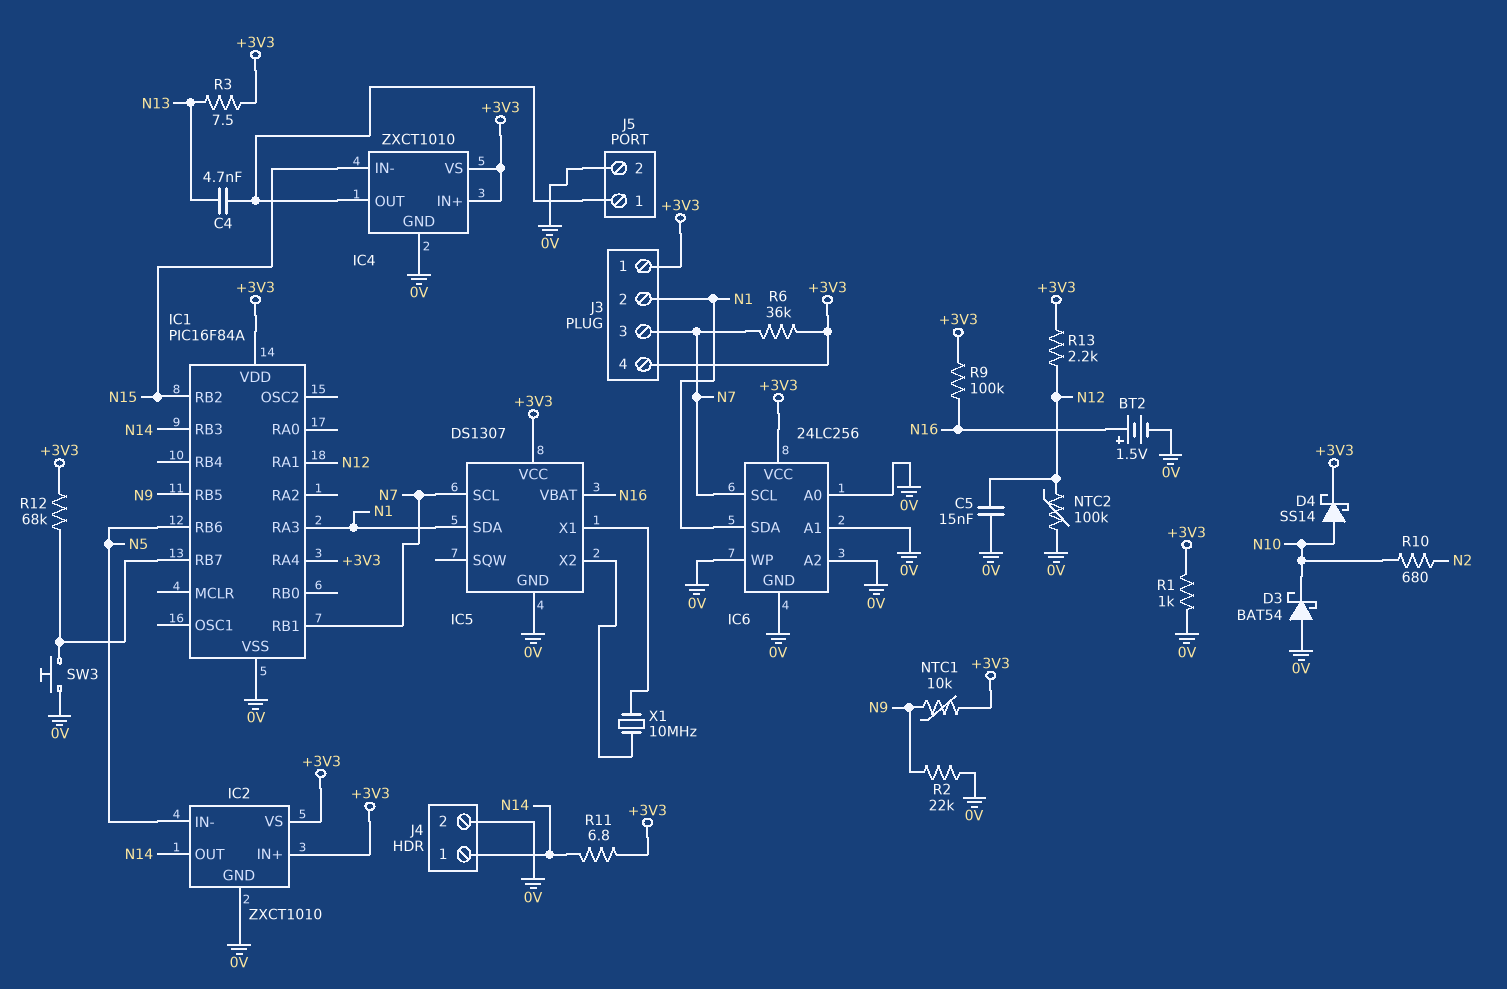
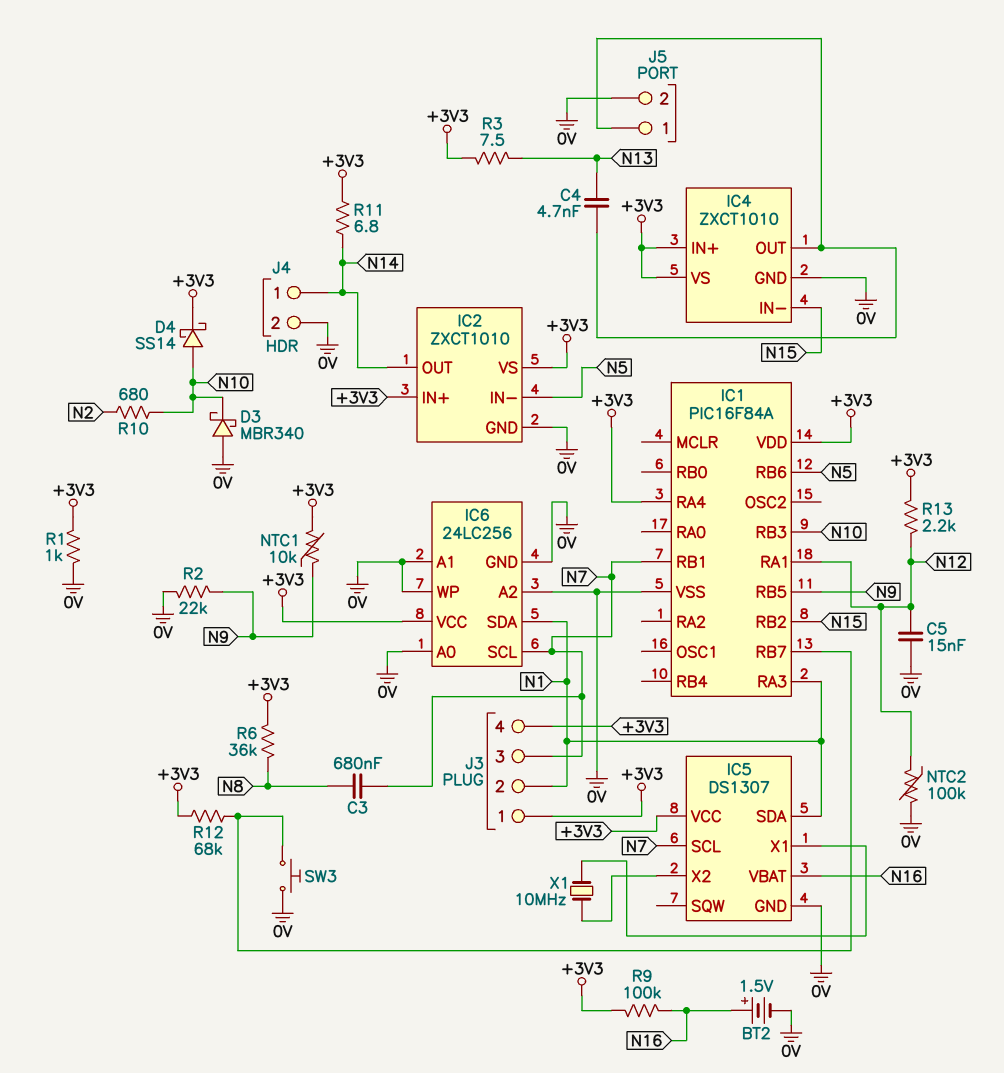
C3: none -> 680nF (N7, N8)
D3: schottky BAT54 (A 0V, K N10) -> schottky MBR340 (A 0V, K N10)
IC1 pin RB3: N14 -> N10
R6: 36k (+3V3, N7) -> 36k (+3V3, N8)

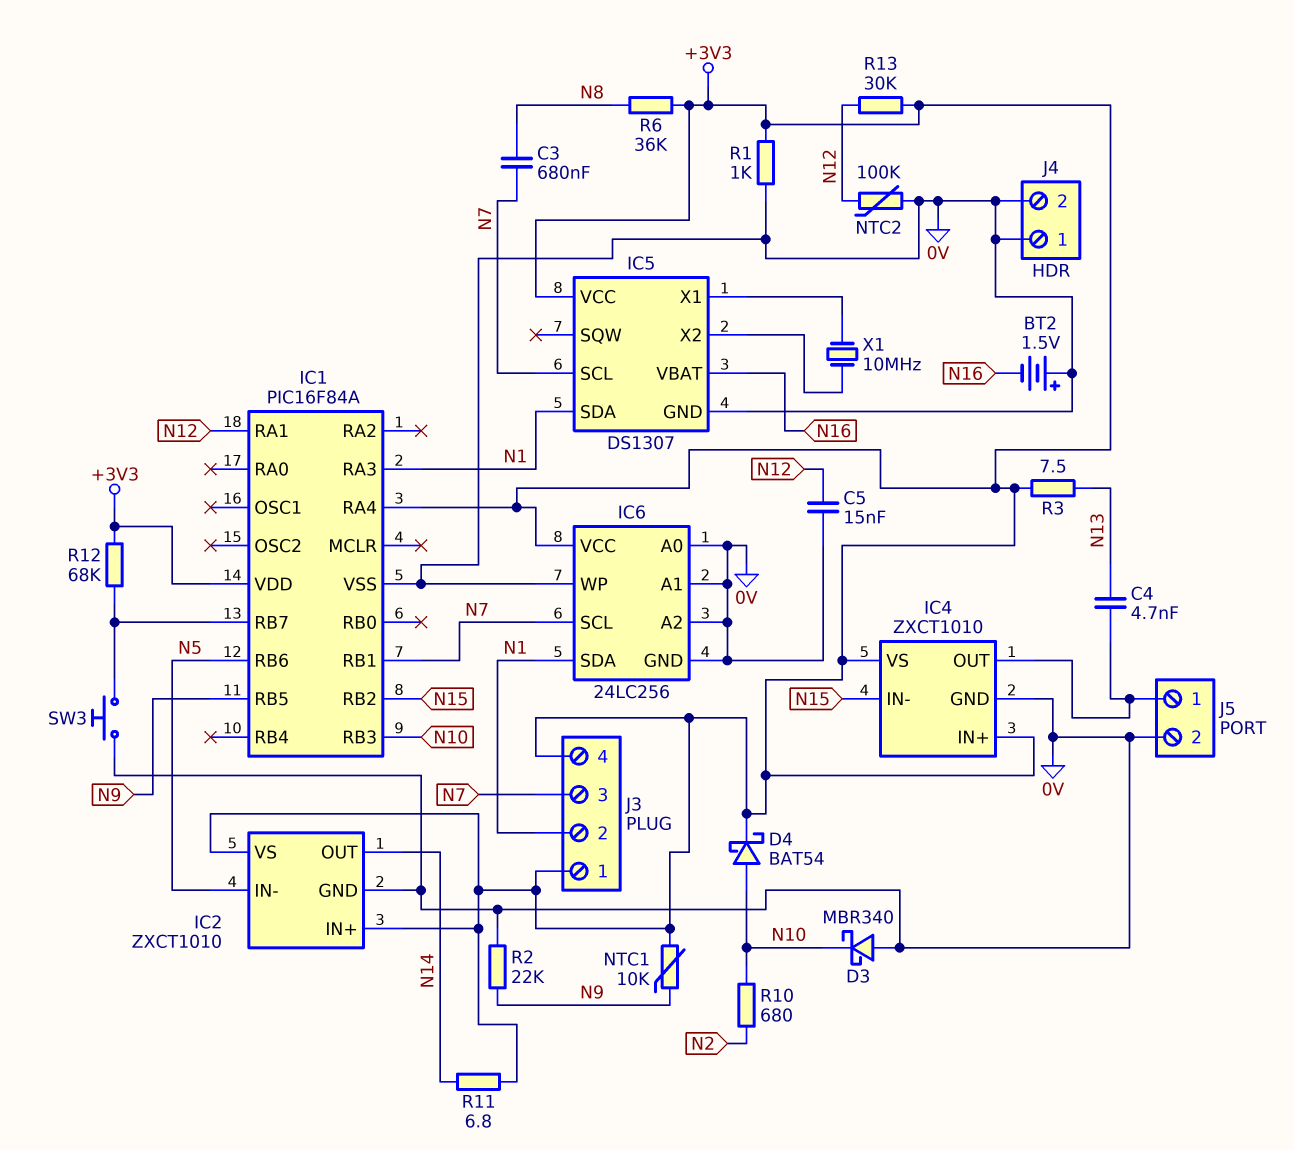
BT2: 1.5V (plus N16, minus 0V) -> 1.5V (plus 0V, minus N16)
D4: schottky SS14 (A N10, K +3V3) -> schottky BAT54 (A N10, K +3V3)
J4 pin 1: N14 -> 0V
R9: 100k (+3V3, N16) -> none
R13: 2.2k (+3V3, N12) -> 30k (+3V3, N12)

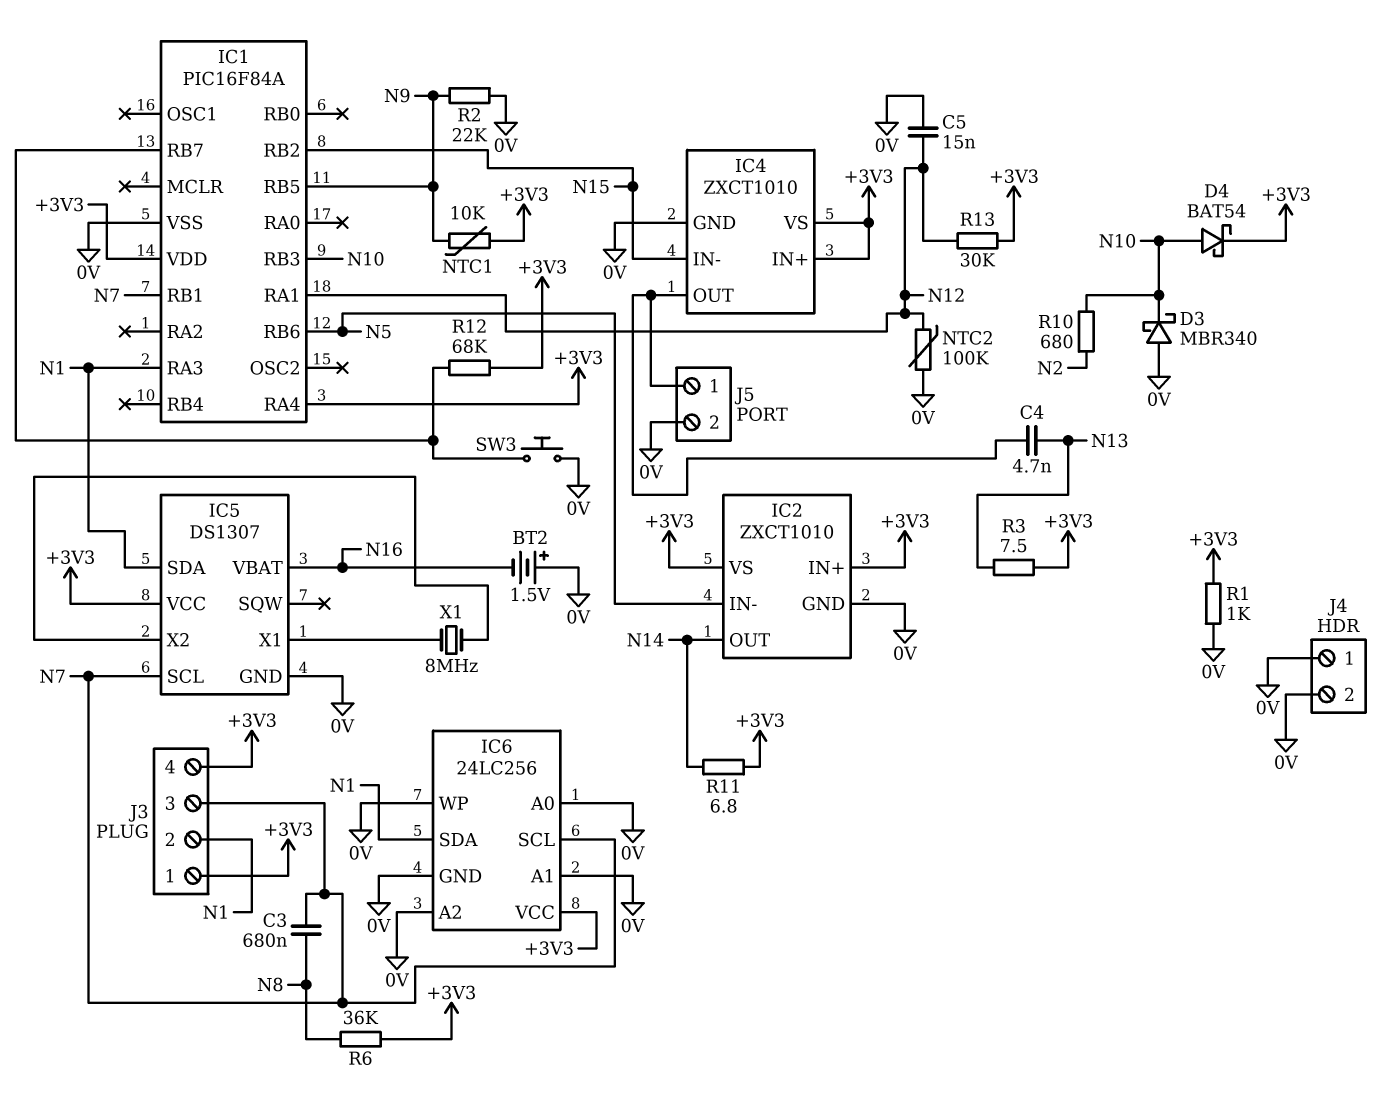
X1: 10MHz (IC5/X1, IC5/X2) -> 8MHz (IC5/X1, IC5/X2)

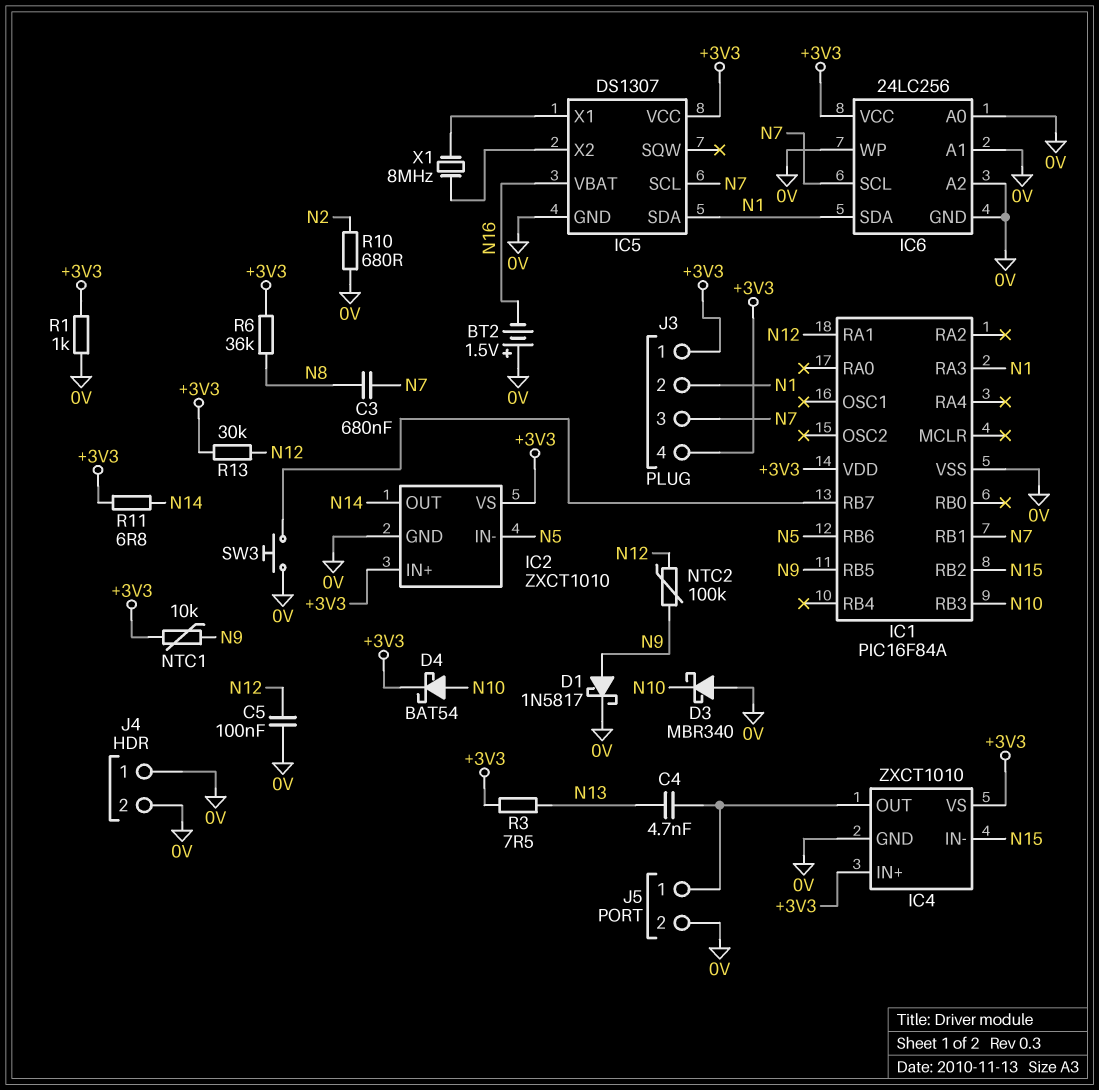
C5: 15nF (0V, N12) -> 100nF (0V, N12)
D1: none -> schottky 1N5817 (A N9, K 0V)
IC1 pin RA4: +3V3 -> none
NTC2: 100k (0V, N12) -> 100k (N9, N12)
R2: 22k (0V, N9) -> none
R10: 680 (N2, N10) -> 680 (0V, N2)
R12: 68k (+3V3, IC1/RB7) -> none

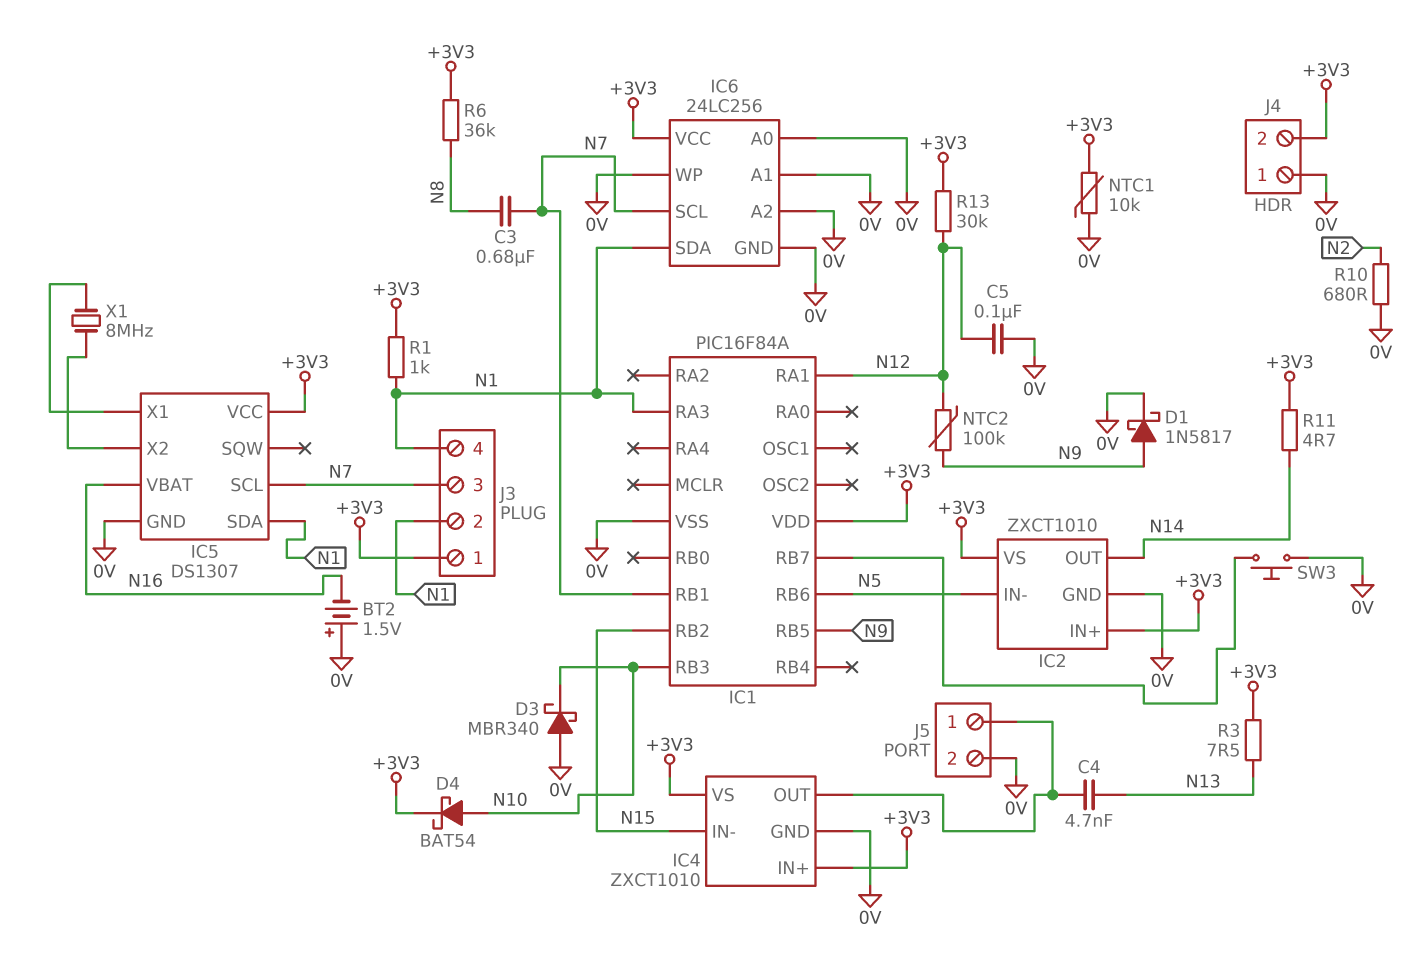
J3 pin 4: +3V3 -> N1
J4 pin 2: 0V -> +3V3
NTC1: 10k (+3V3, N9) -> 10k (+3V3, 0V)
R1: 1k (+3V3, 0V) -> 1k (+3V3, N1)
R11: 6.8 (+3V3, N14) -> 4.7 (+3V3, N14)

